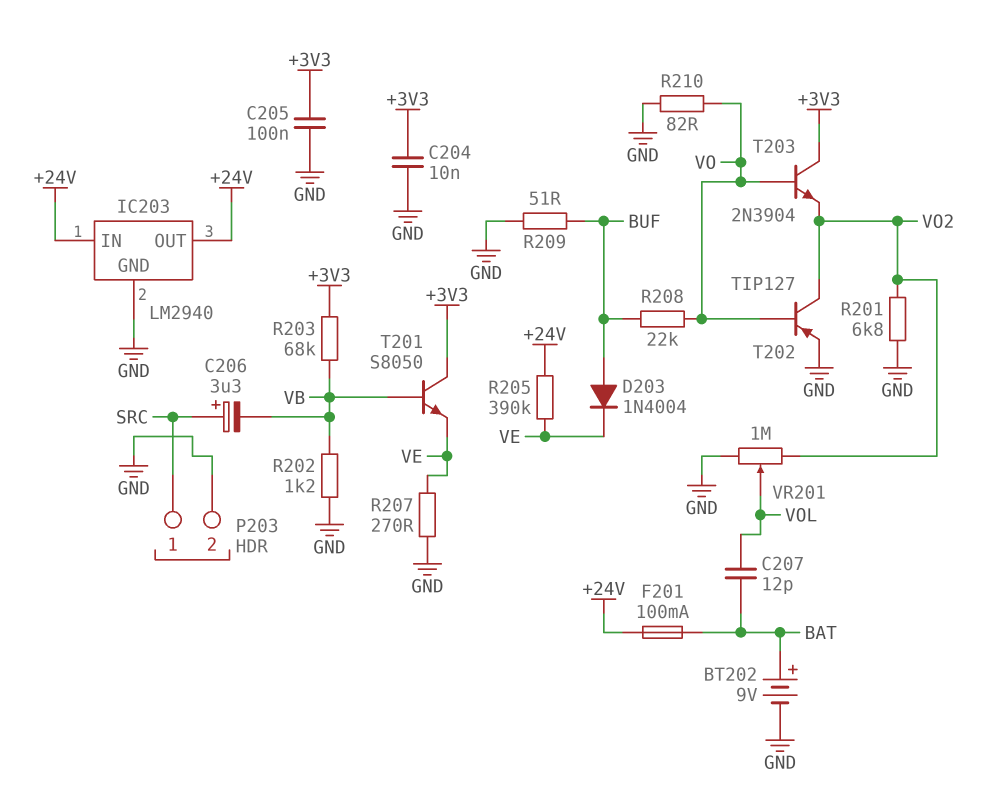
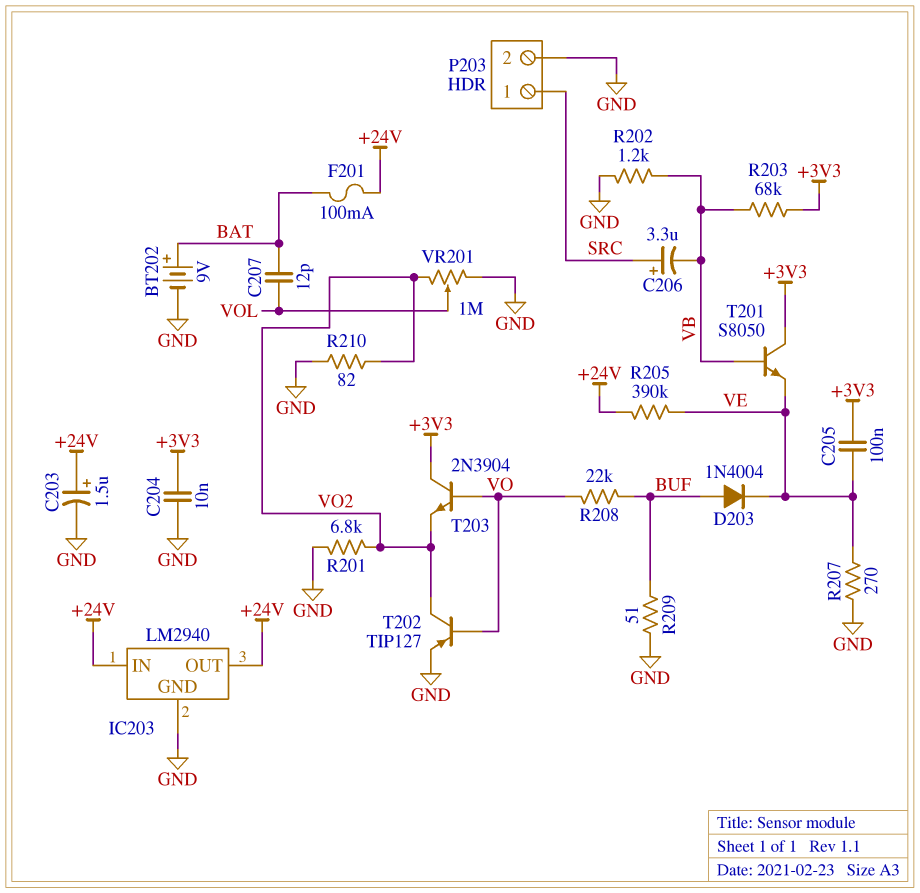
C203: none -> 1.5uF (plus +24V, minus GND)
C205: 100nF (+3V3, GND) -> 100nF (+3V3, VE)
R210: 82 (GND, VO) -> 82 (GND, VO2)

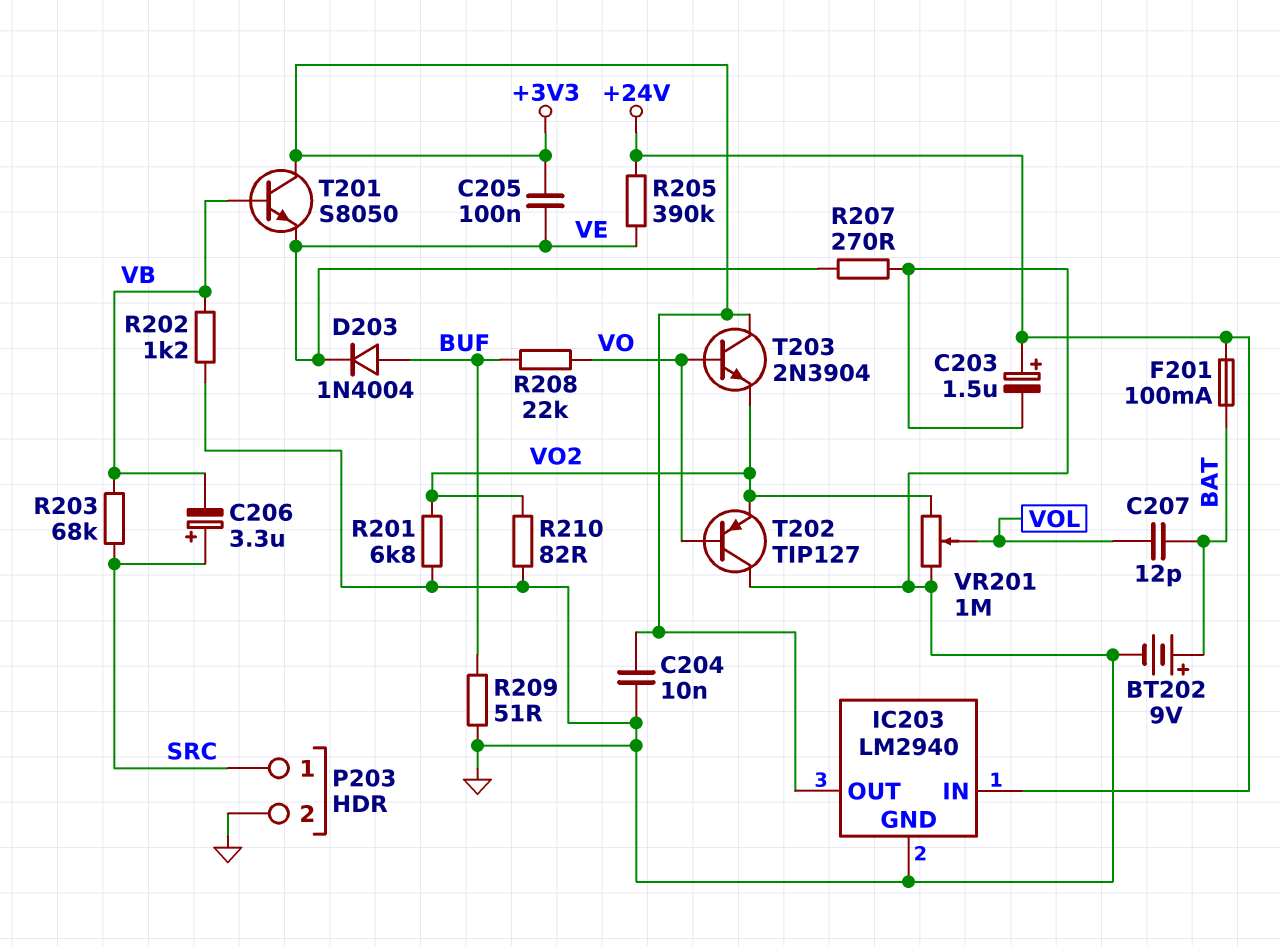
IC203 pin OUT: +24V -> +3V3
R203: 68k (+3V3, VB) -> 68k (SRC, VB)
T202: PNP TIP127 (B VO, C VO2, E GND) -> PNP TIP127 (B VO, C GND, E VO2)

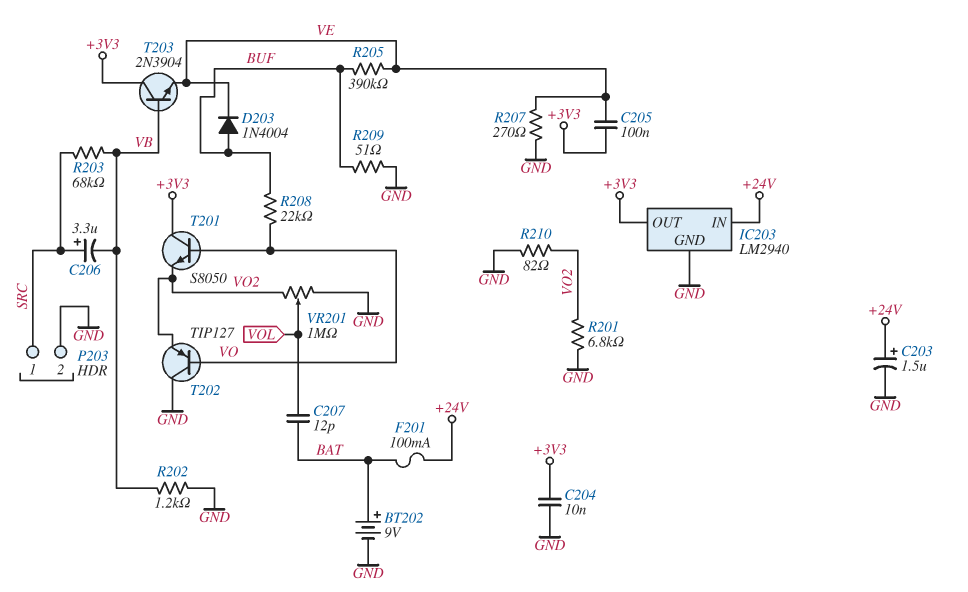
R205: 390k (+24V, VE) -> 390k (BUF, VE)
T201: NPN S8050 (B VB, C +3V3, E VE) -> NPN S8050 (B VO, C +3V3, E VO2)
T203: NPN 2N3904 (B VO, C +3V3, E VO2) -> NPN 2N3904 (B VB, C +3V3, E VE)

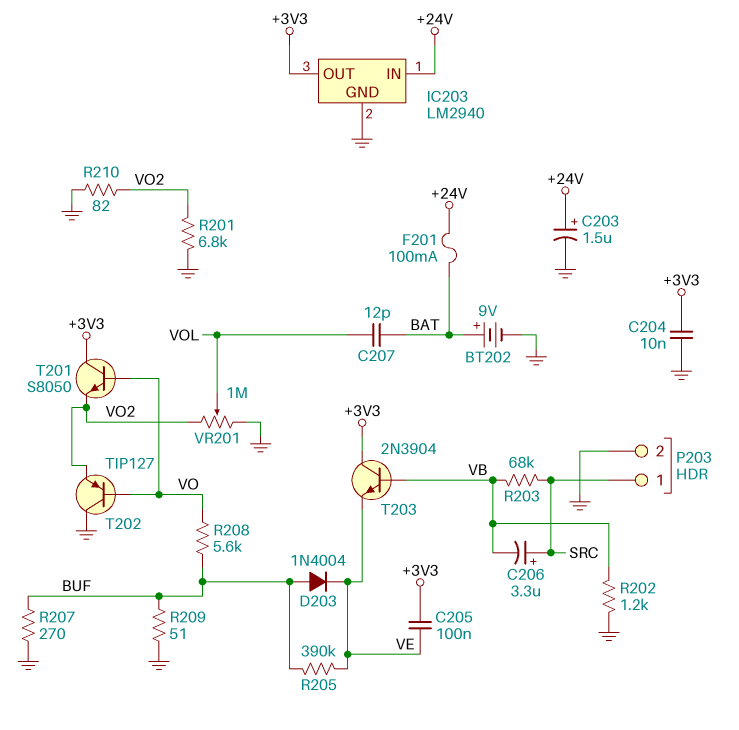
R207: 270 (GND, VE) -> 270 (BUF, GND)
R208: 22k (BUF, VO) -> 5.6k (BUF, VO)

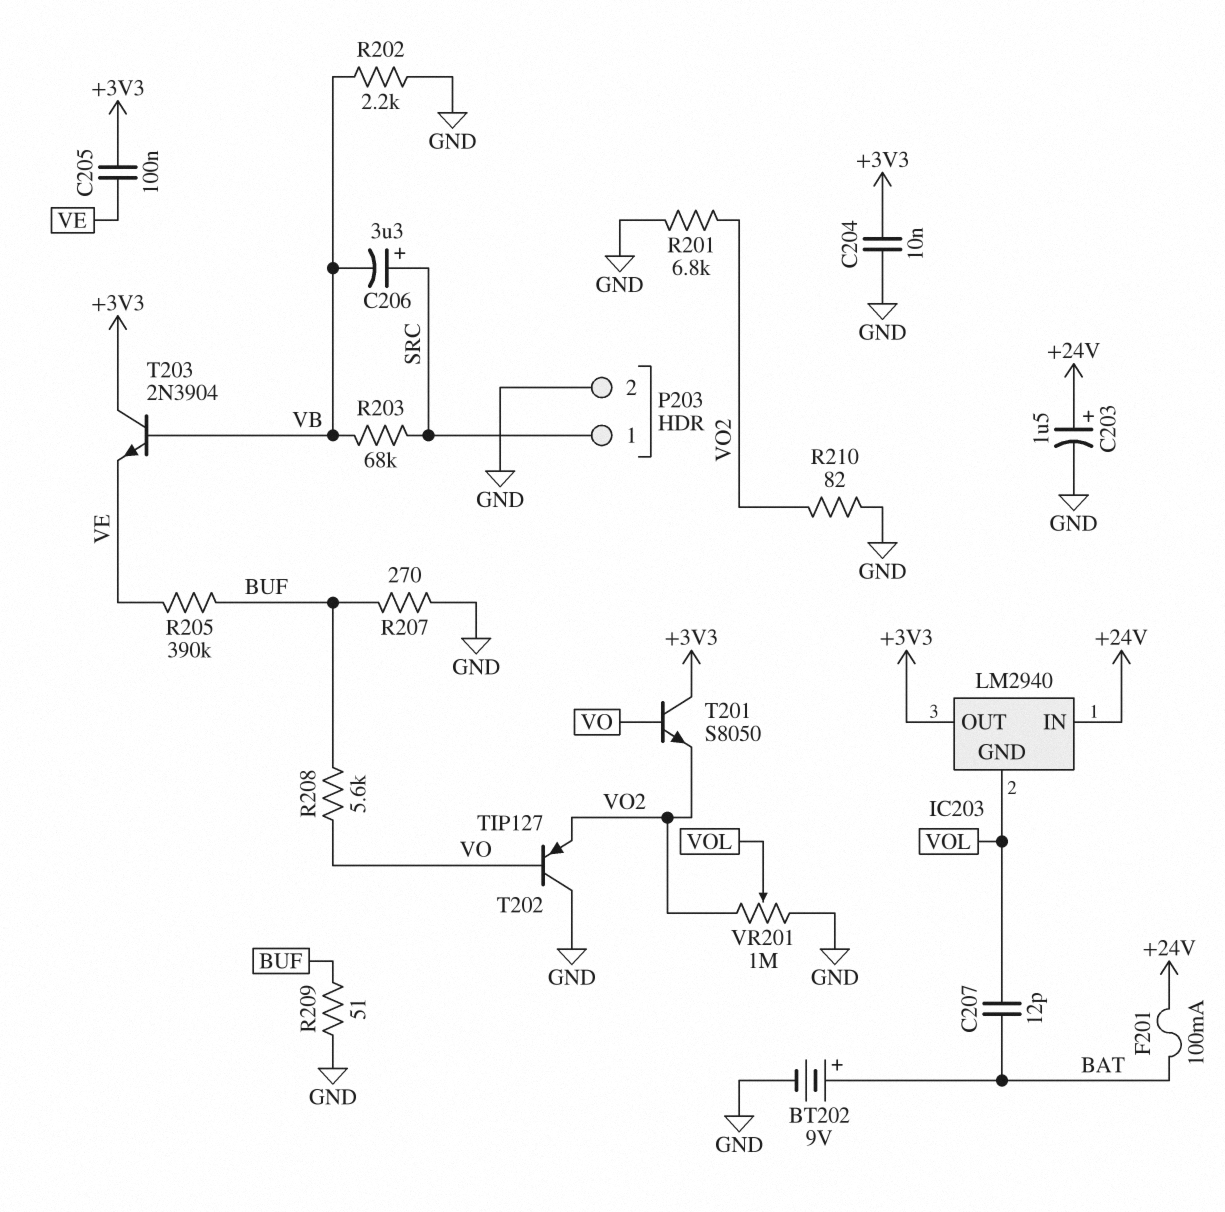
D203: diode 1N4004 (A BUF, K VE) -> none
IC203 pin GND: GND -> VOL
R202: 1.2k (GND, VB) -> 2.2k (GND, VB)

